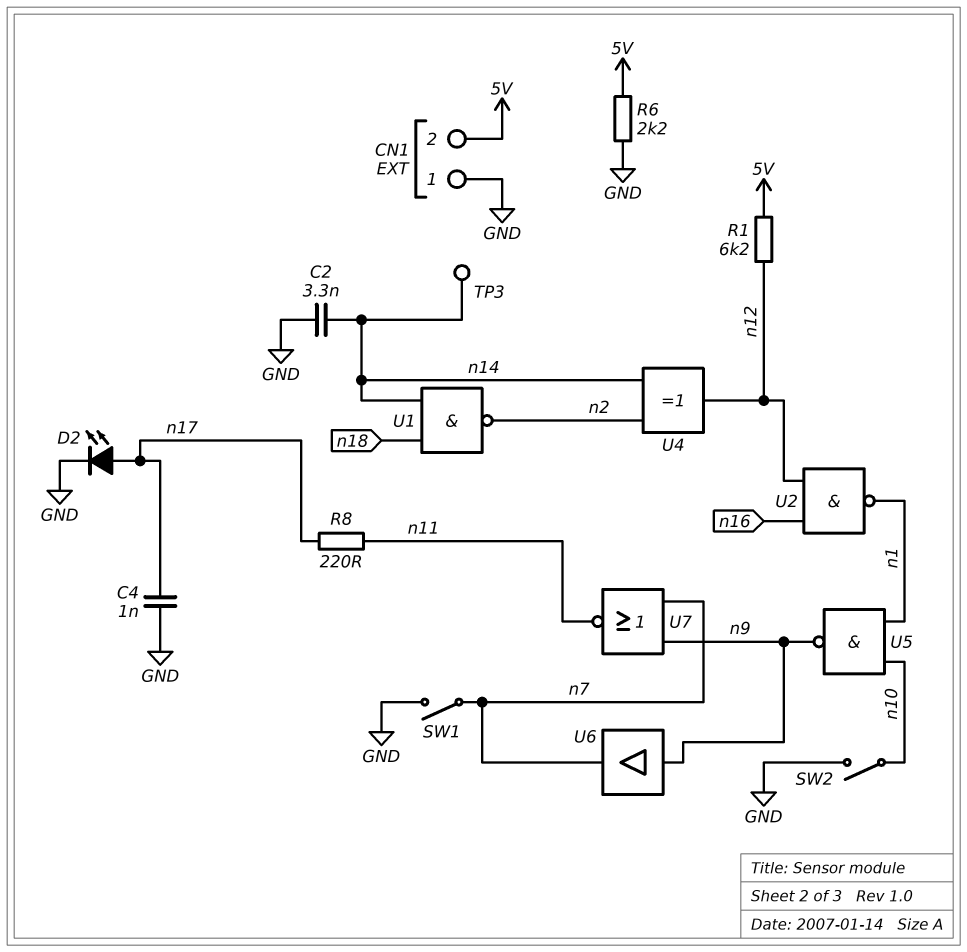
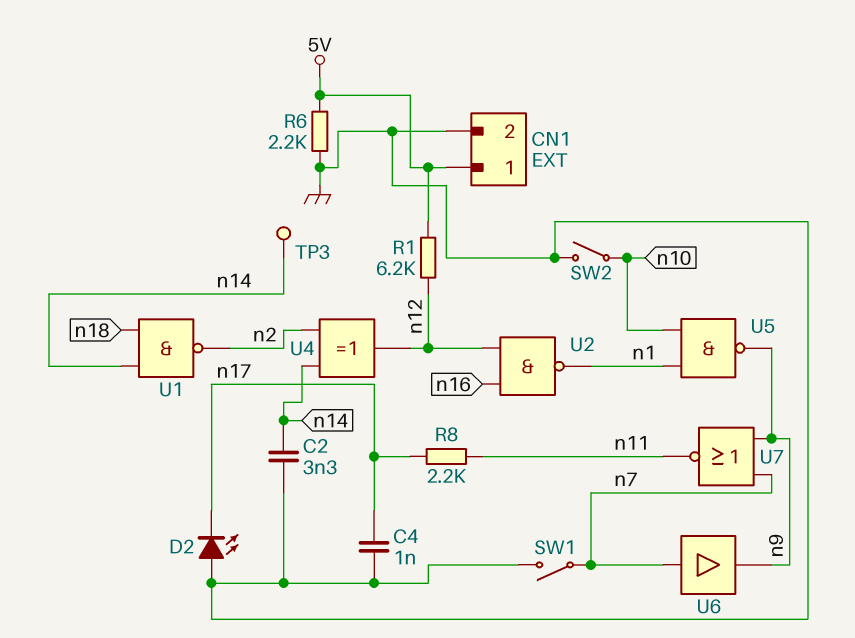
CN1 pin 1: GND -> 5V
CN1 pin 2: 5V -> GND
D2: LED (A n17, K GND) -> LED (A GND, K n17)
R8: 220 (n11, n17) -> 2.2k (n11, n17)
U6: buffer (in n9, out n7) -> buffer (in n7, out n9)

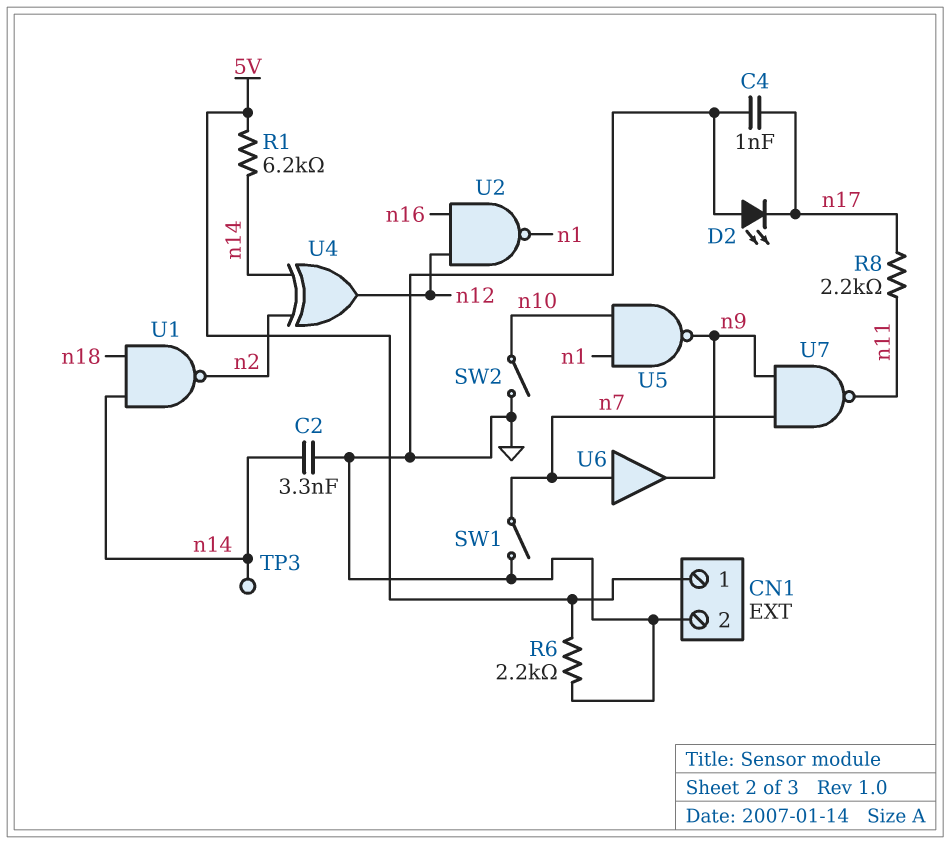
R1: 6.2k (5V, n12) -> 6.2k (5V, n14)
U7: NOR (in n7, in n9, out n11) -> NAND (in n7, in n9, out n11)

